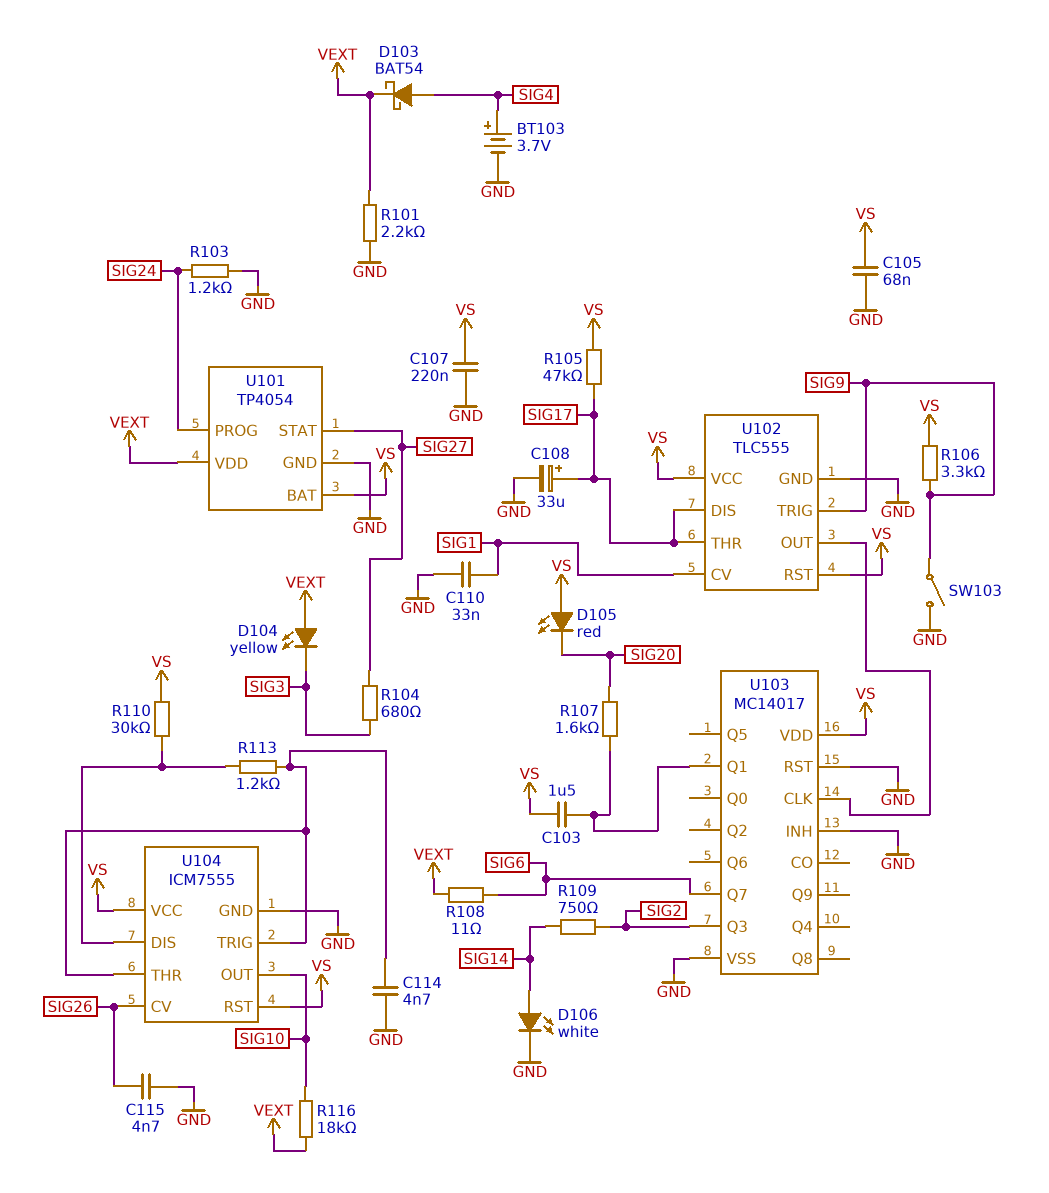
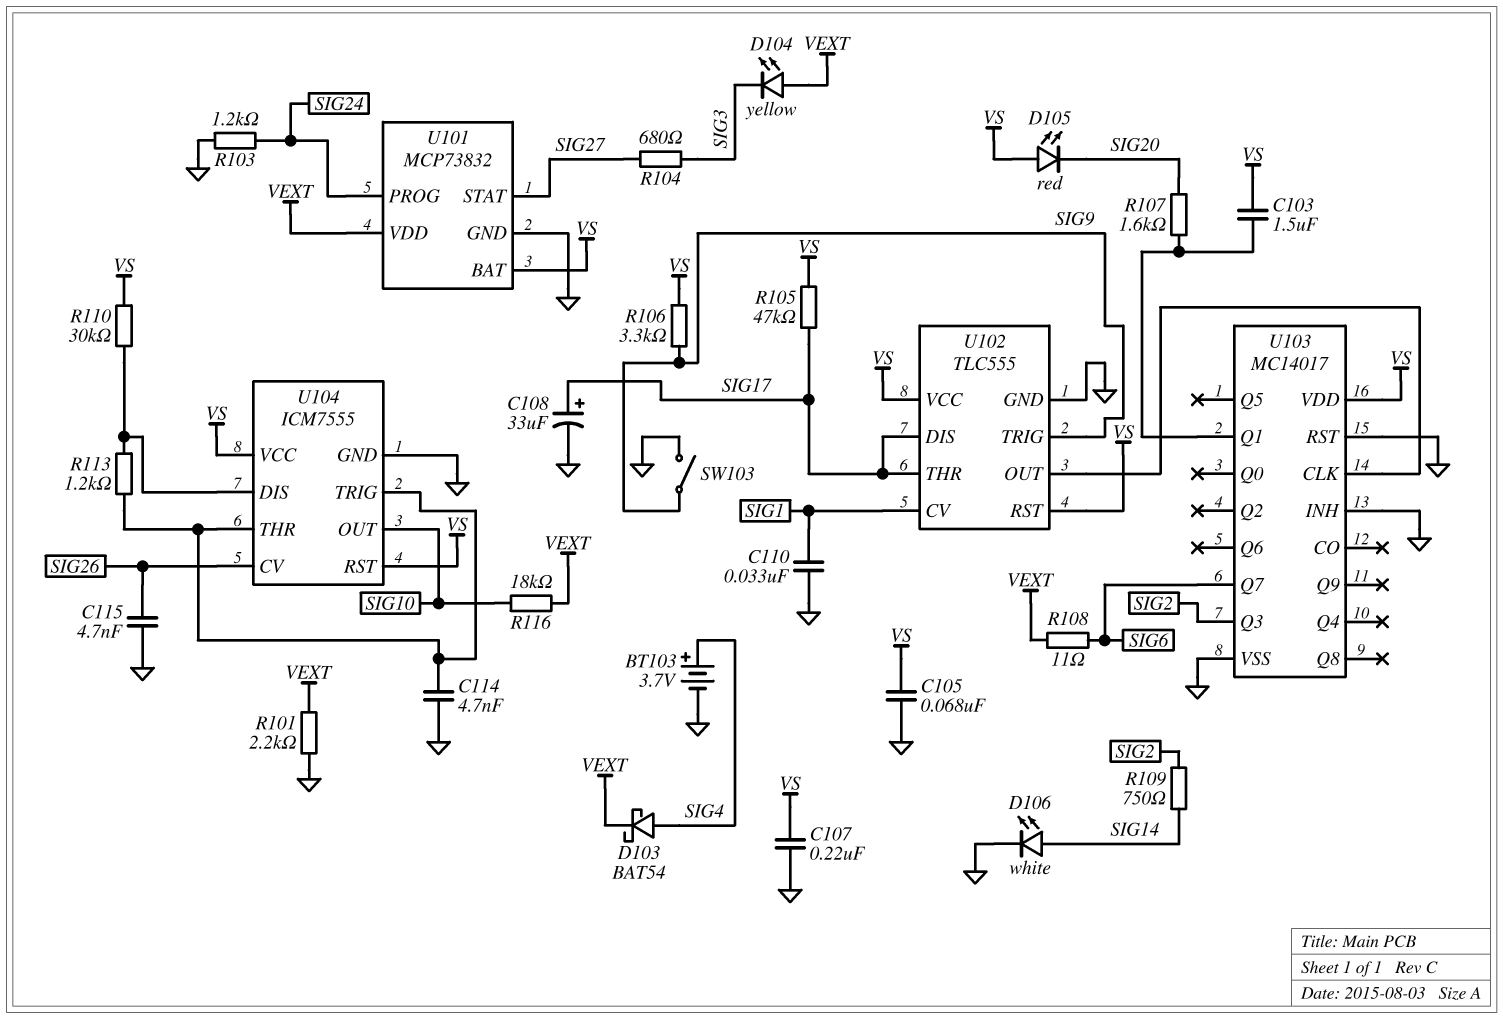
U101: TP4054 -> MCP73832

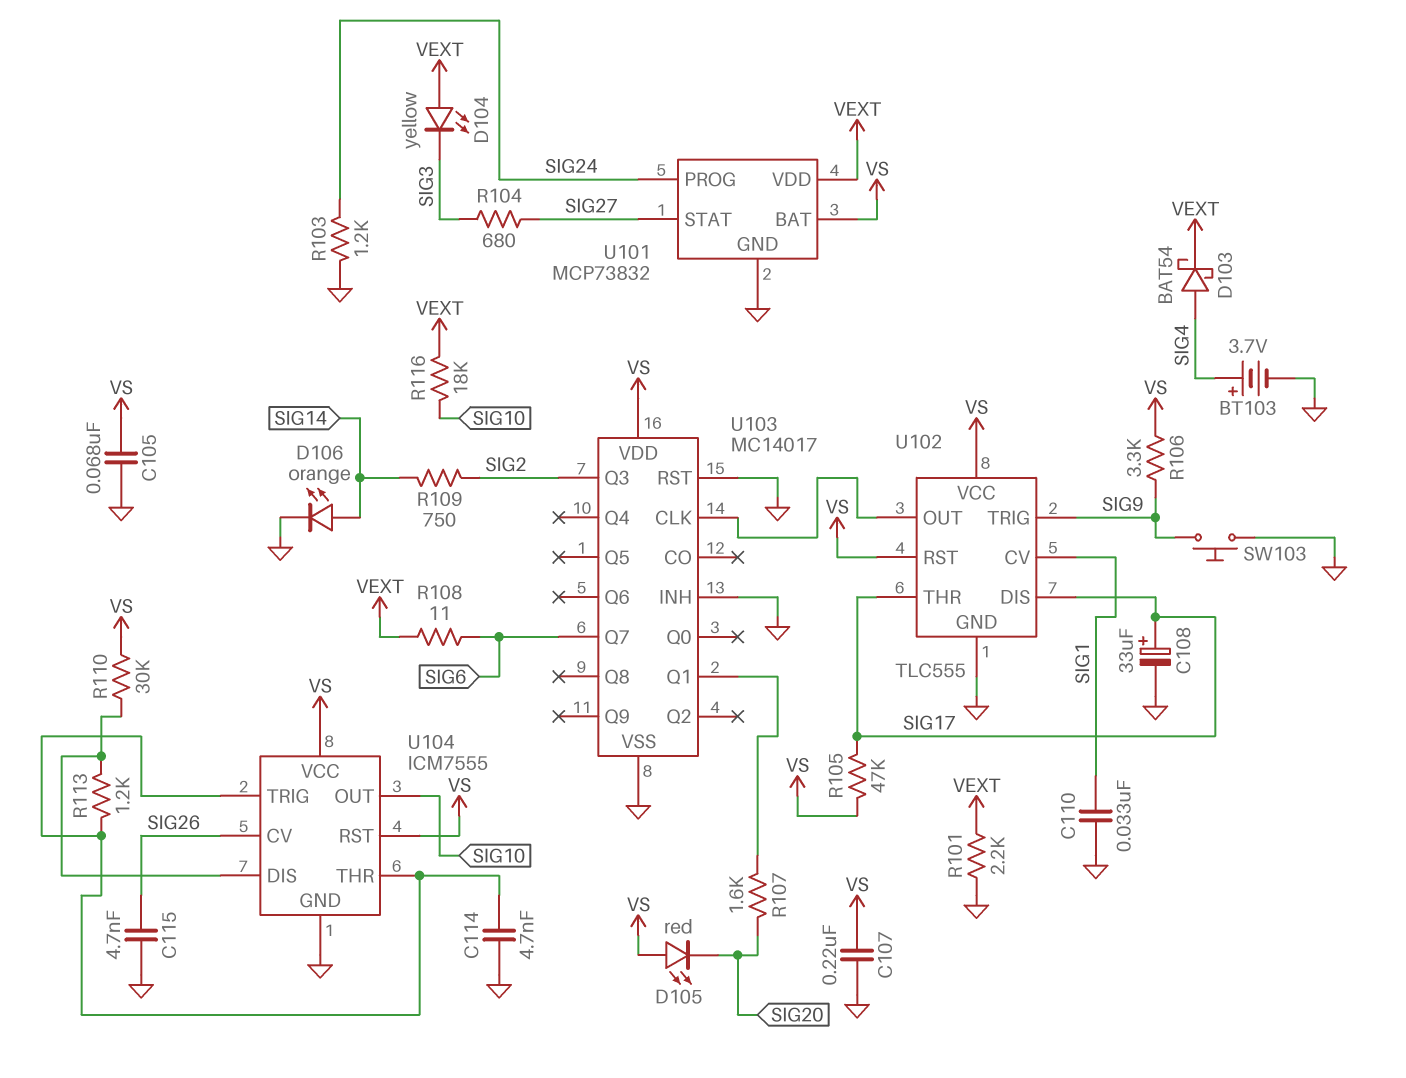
C103: 1.5uF (U103/Q1, VS) -> none
D106: LED white (A SIG14, K GND) -> LED orange (A SIG14, K GND)
SW103: switch (GND, SIG9) -> button (GND, SIG9)

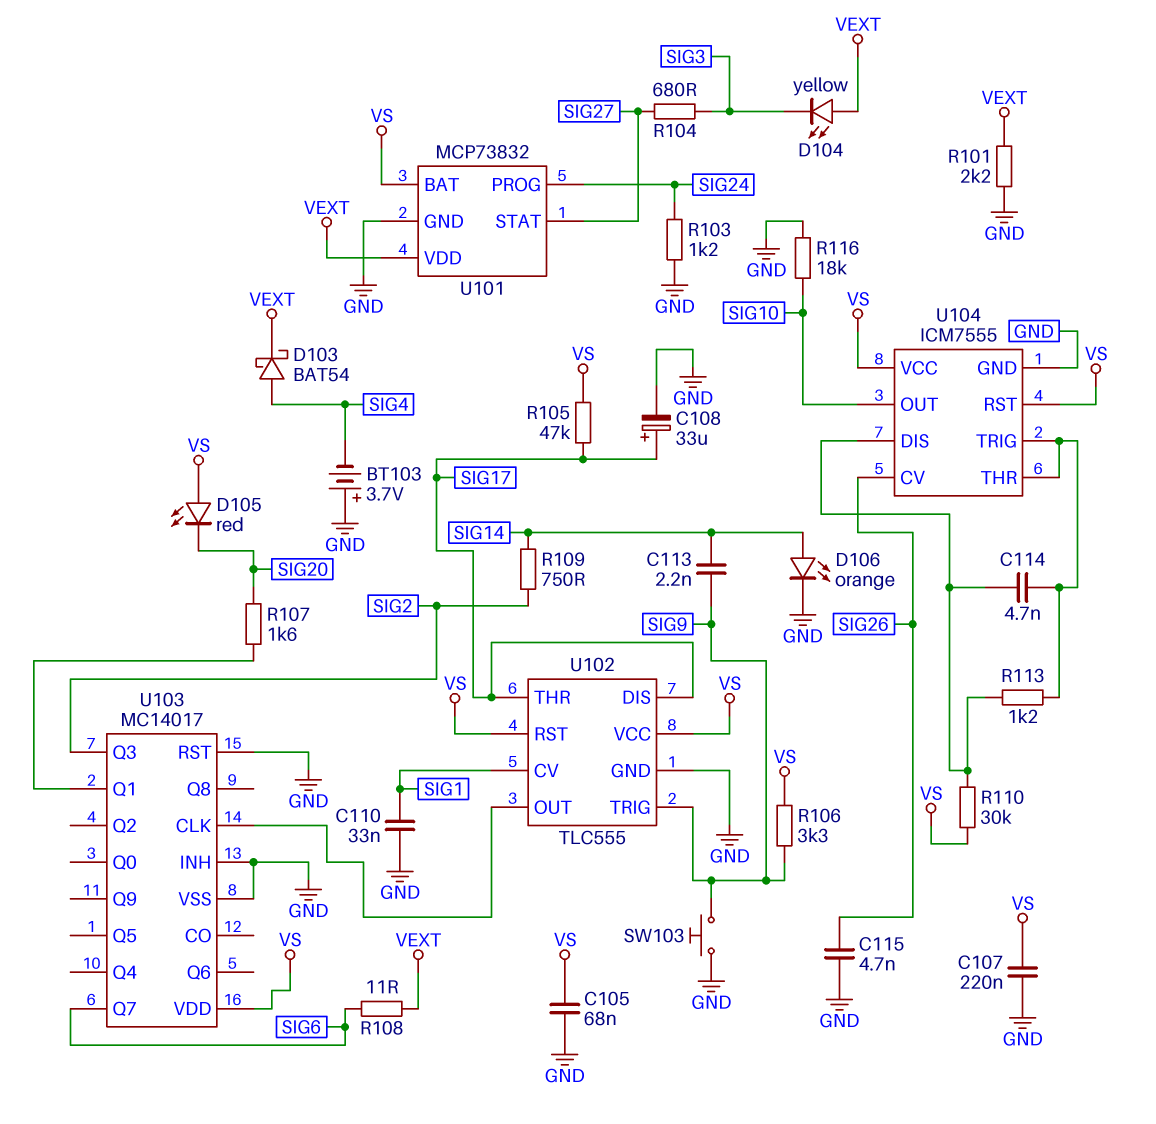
BT103: 3.7V (plus SIG4, minus GND) -> 3.7V (plus GND, minus SIG4)
C113: none -> 2.2nF (SIG9, SIG14)
C114: 4.7nF (GND, U104/THR) -> 4.7nF (U104/DIS, U104/THR)
R116: 18k (SIG10, VEXT) -> 18k (GND, SIG10)

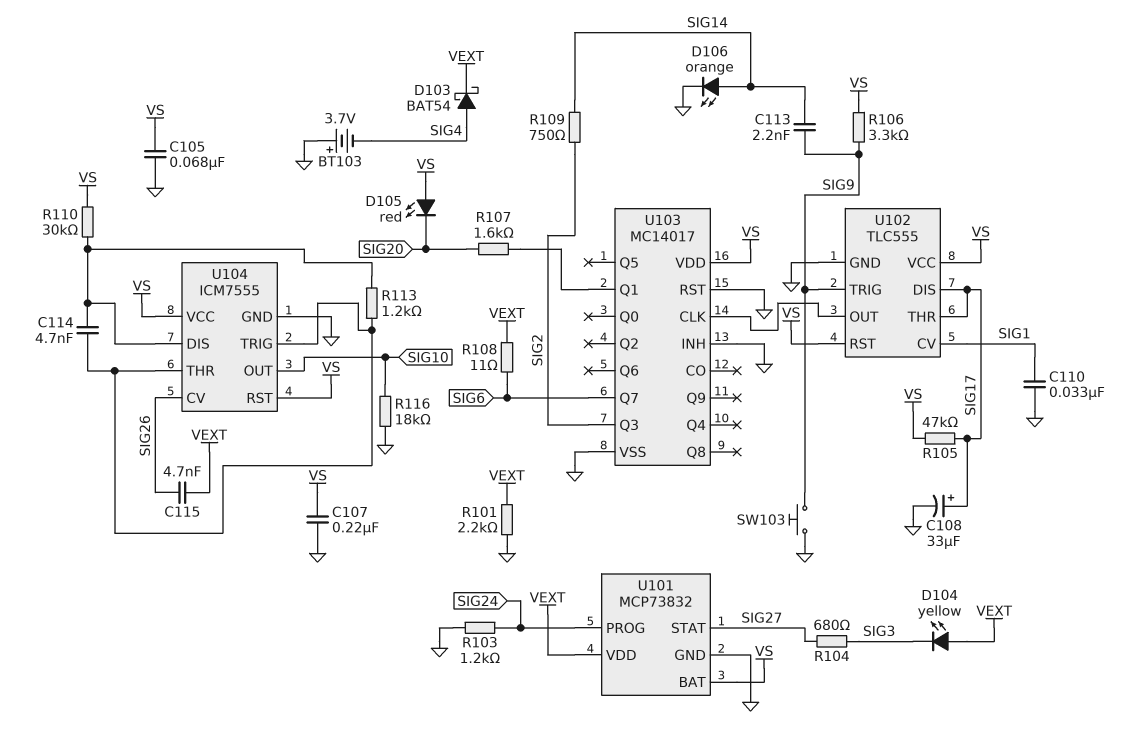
C115: 4.7nF (GND, SIG26) -> 4.7nF (SIG26, VEXT)

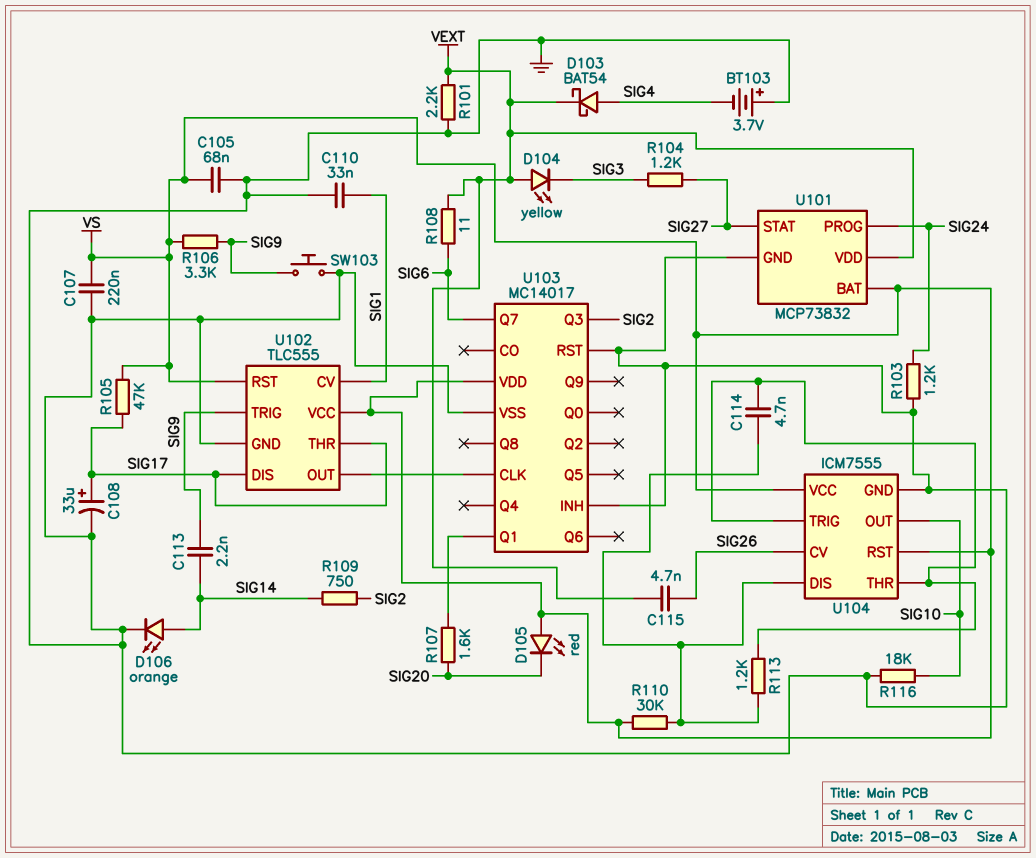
R104: 680 (SIG3, SIG27) -> 1.2k (SIG3, SIG27)

